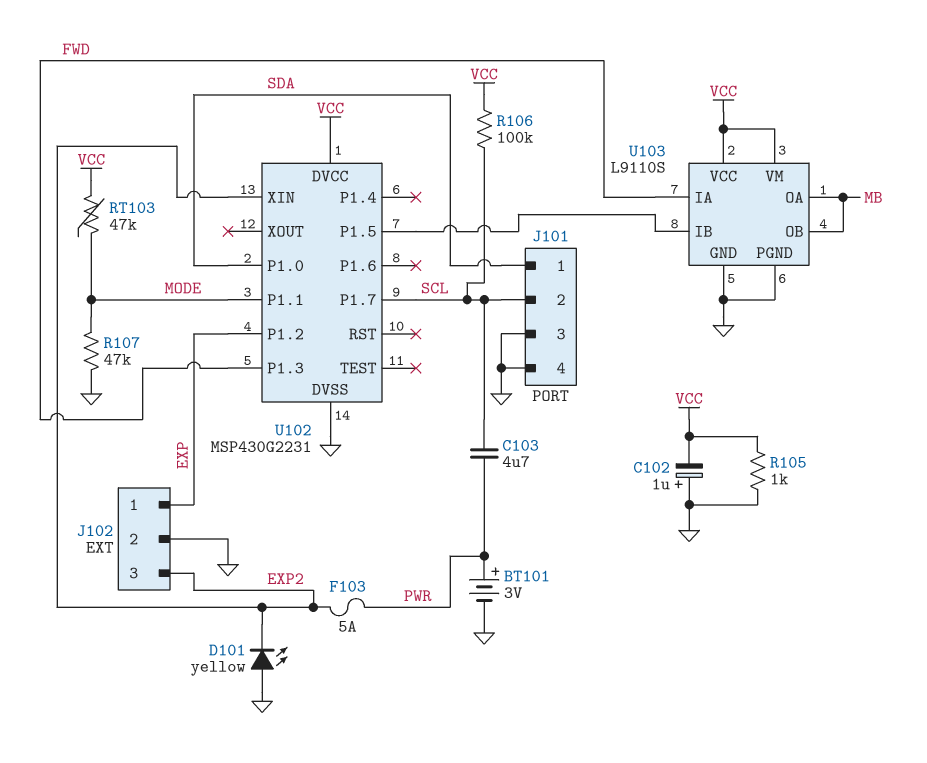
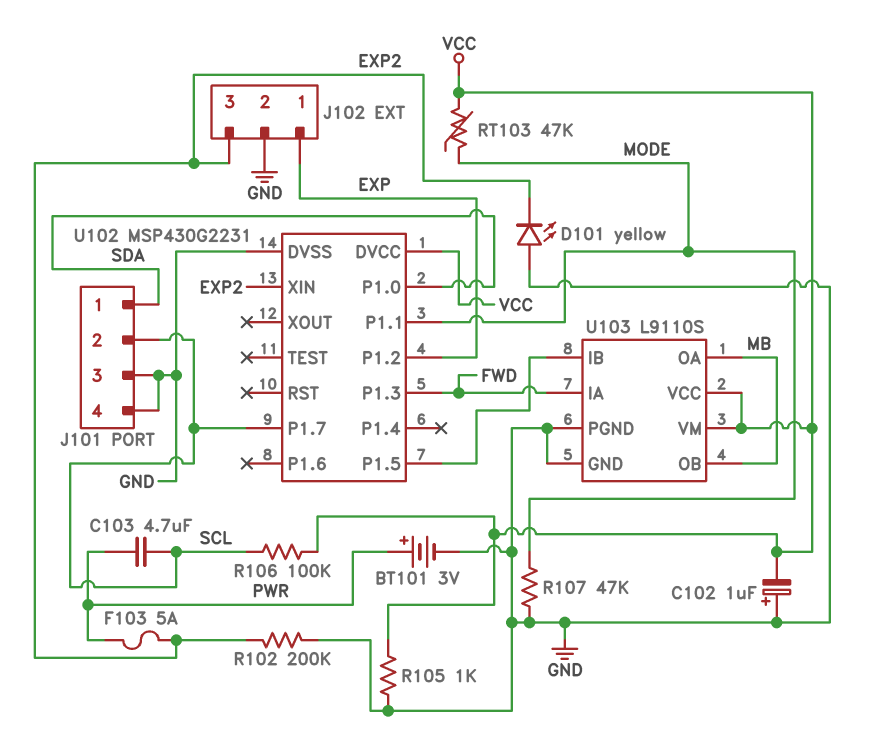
R102: none -> 200k (EXP2, GND)

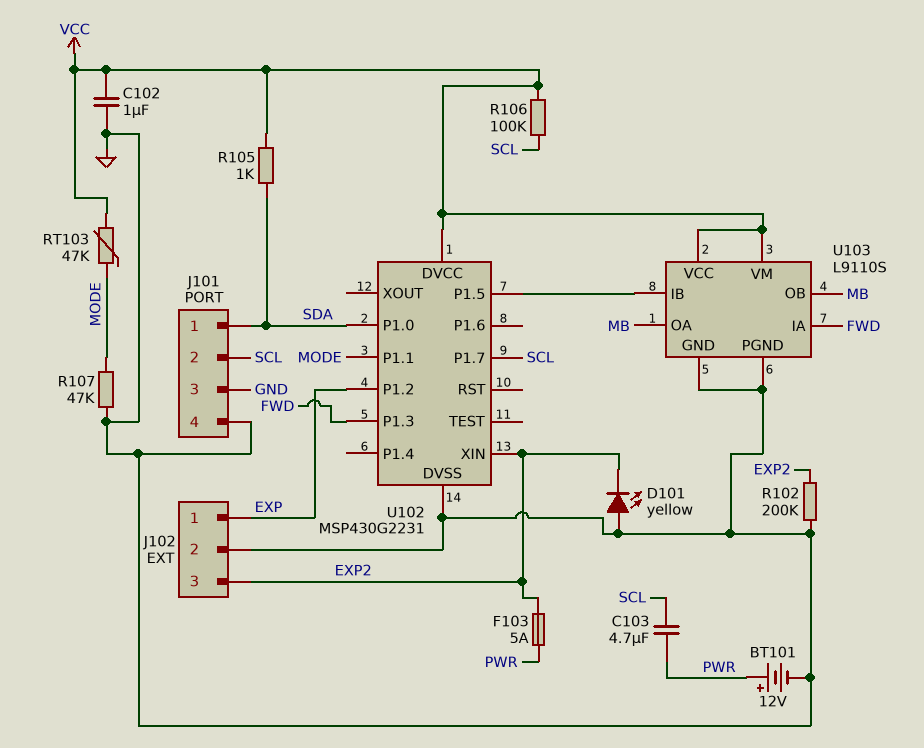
BT101: 3V (plus PWR, minus GND) -> 12V (plus PWR, minus GND)
C102: 1uF (plus GND, minus VCC) -> 1uF (GND, VCC)
R105: 1k (GND, VCC) -> 1k (SDA, VCC)

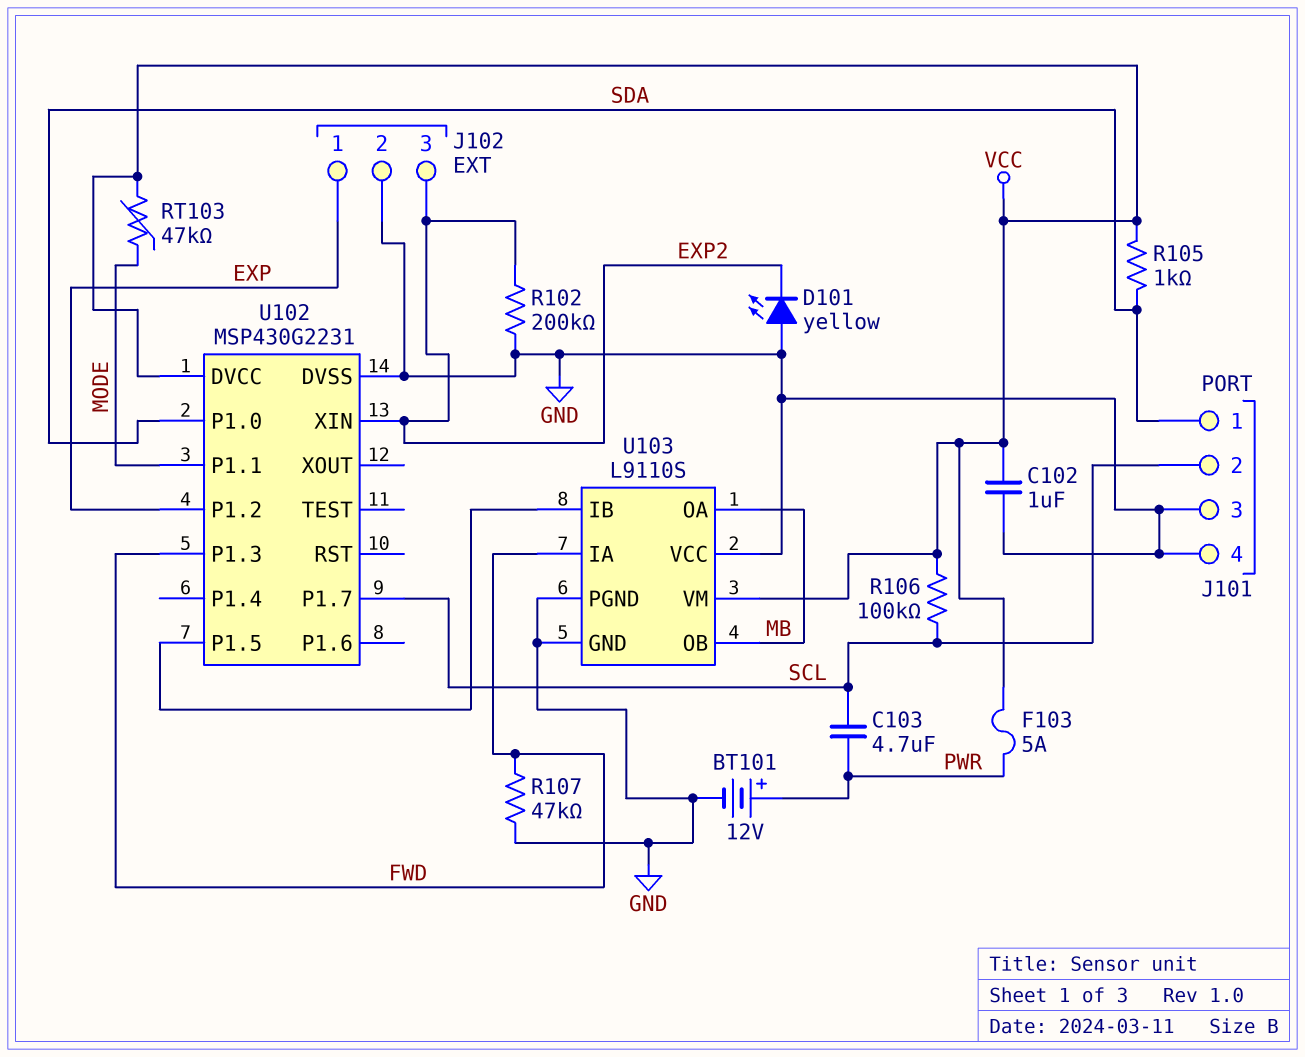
F103: 5A (EXP2, PWR) -> 5A (PWR, VCC)
R107: 47k (GND, MODE) -> 47k (FWD, GND)
U103 pin VCC: VCC -> GND

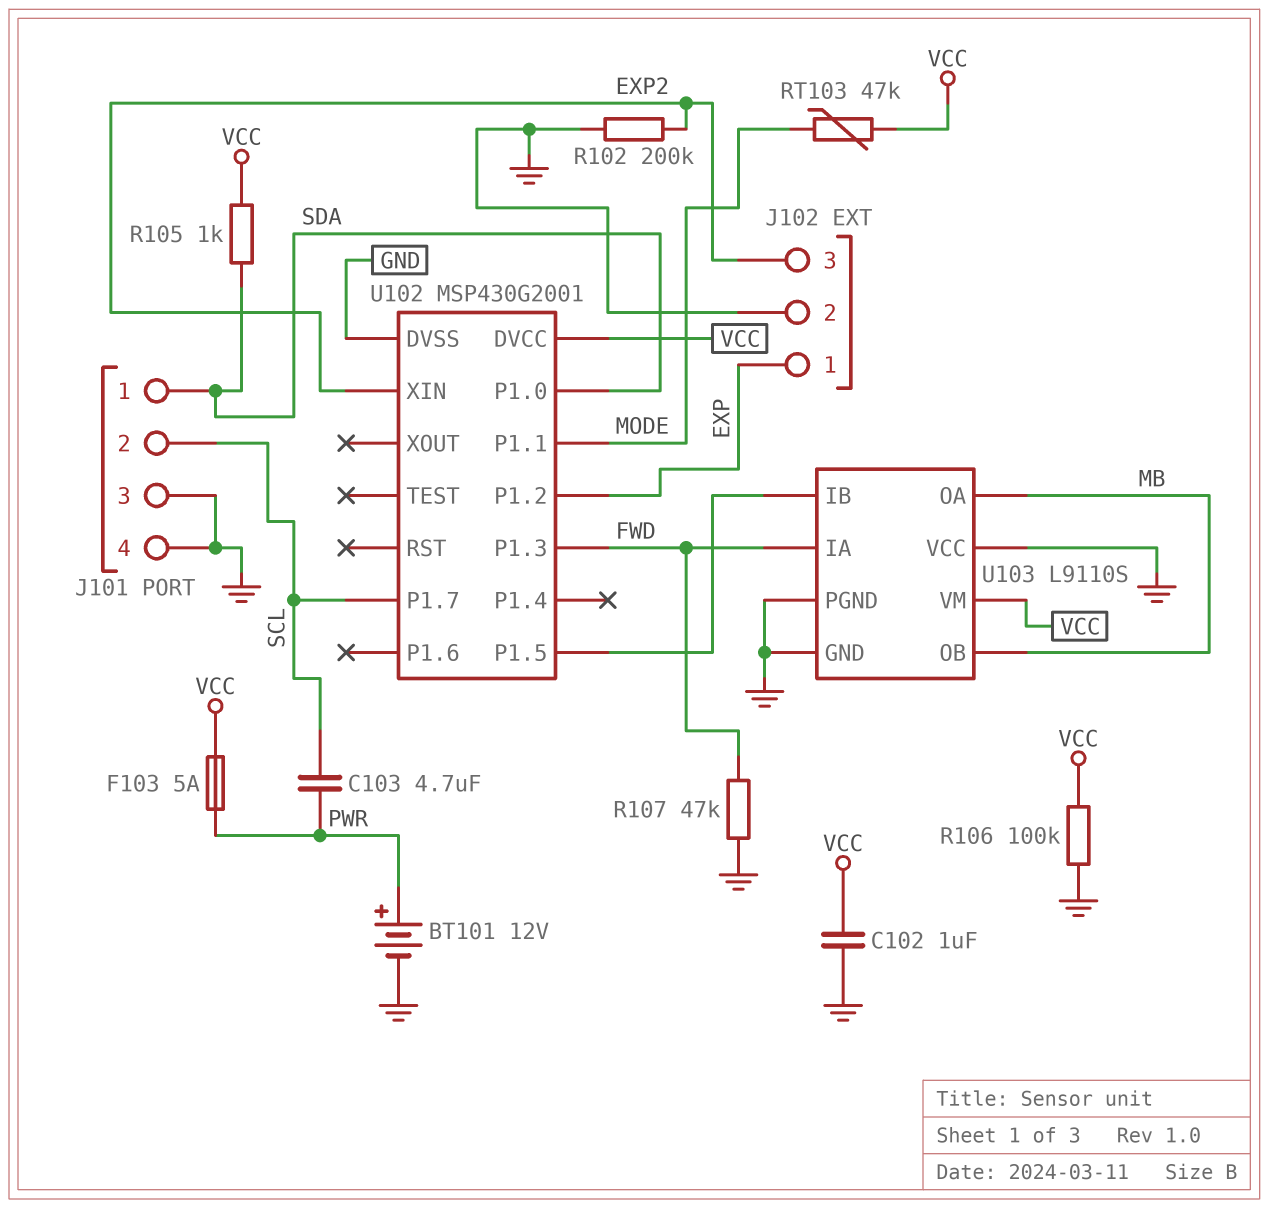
D101: LED yellow (A GND, K EXP2) -> none
R106: 100k (SCL, VCC) -> 100k (GND, VCC)
U102: MSP430G2231 -> MSP430G2001

